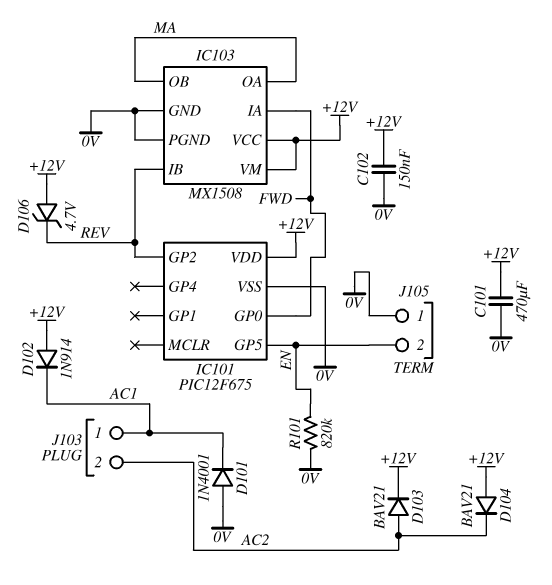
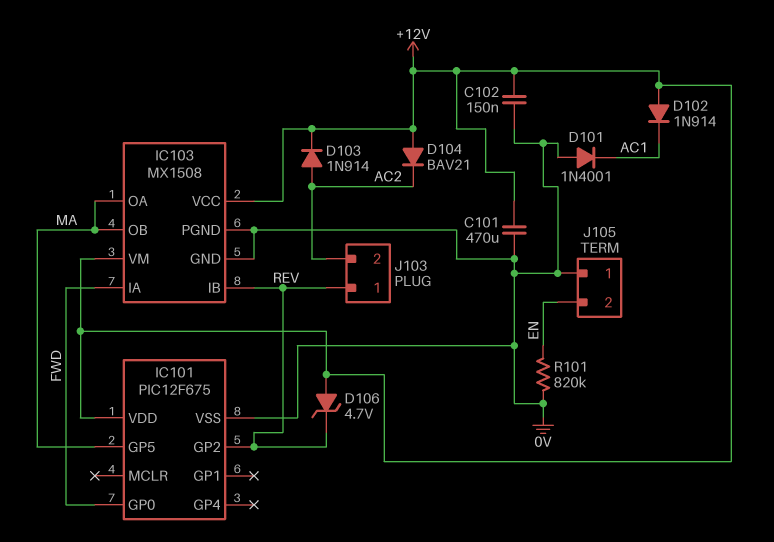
D103: diode BAV21 (A AC2, K +12V) -> diode 1N914 (A AC2, K +12V)
IC101 pin GP5: EN -> MA
J103 pin 1: AC1 -> REV

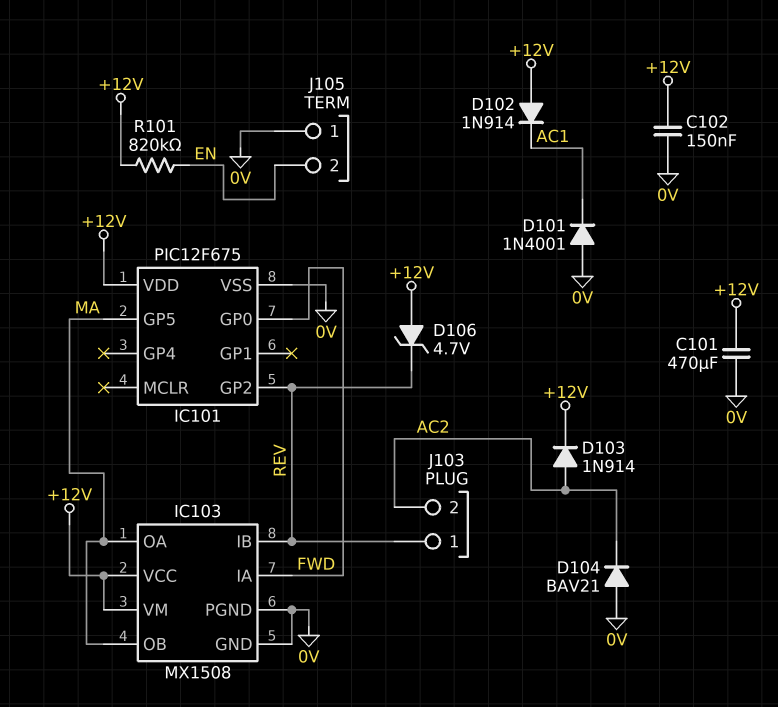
D104: diode BAV21 (A +12V, K AC2) -> diode BAV21 (A 0V, K AC2)
R101: 820k (0V, EN) -> 820k (+12V, EN)

